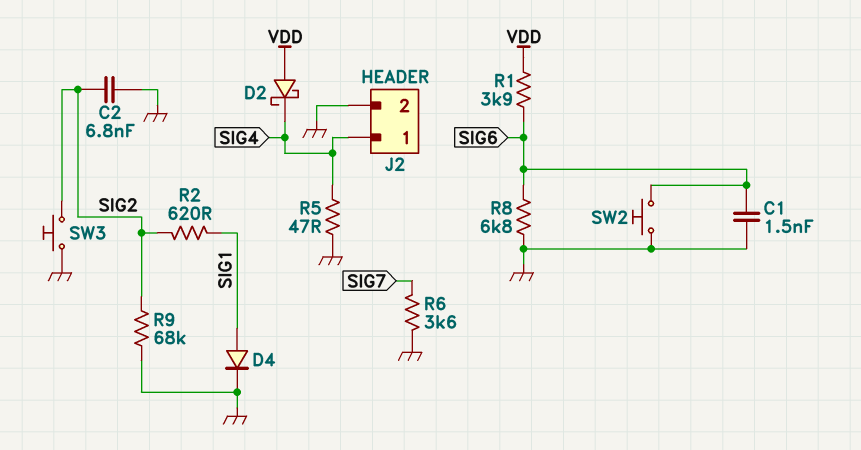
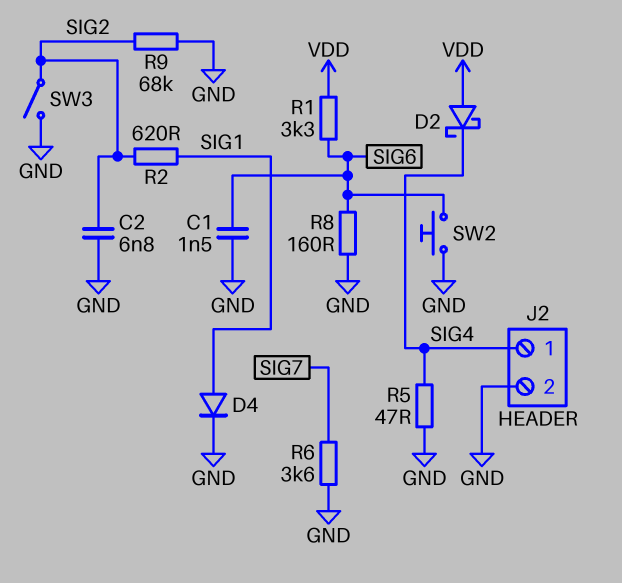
R1: 3.9k (SIG6, VDD) -> 3.3k (SIG6, VDD)
R8: 6.8k (GND, SIG6) -> 160 (GND, SIG6)
SW3: button (GND, SIG2) -> switch (GND, SIG2)

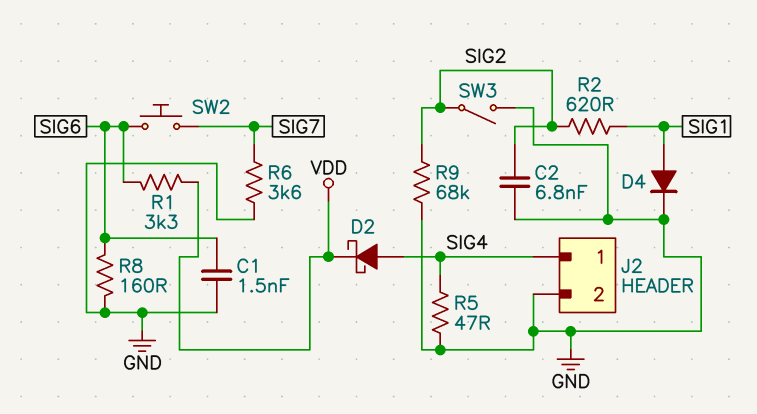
D2: schottky (A VDD, K SIG4) -> schottky (A SIG4, K VDD)
SW2: button (GND, SIG6) -> button (SIG6, SIG7)

